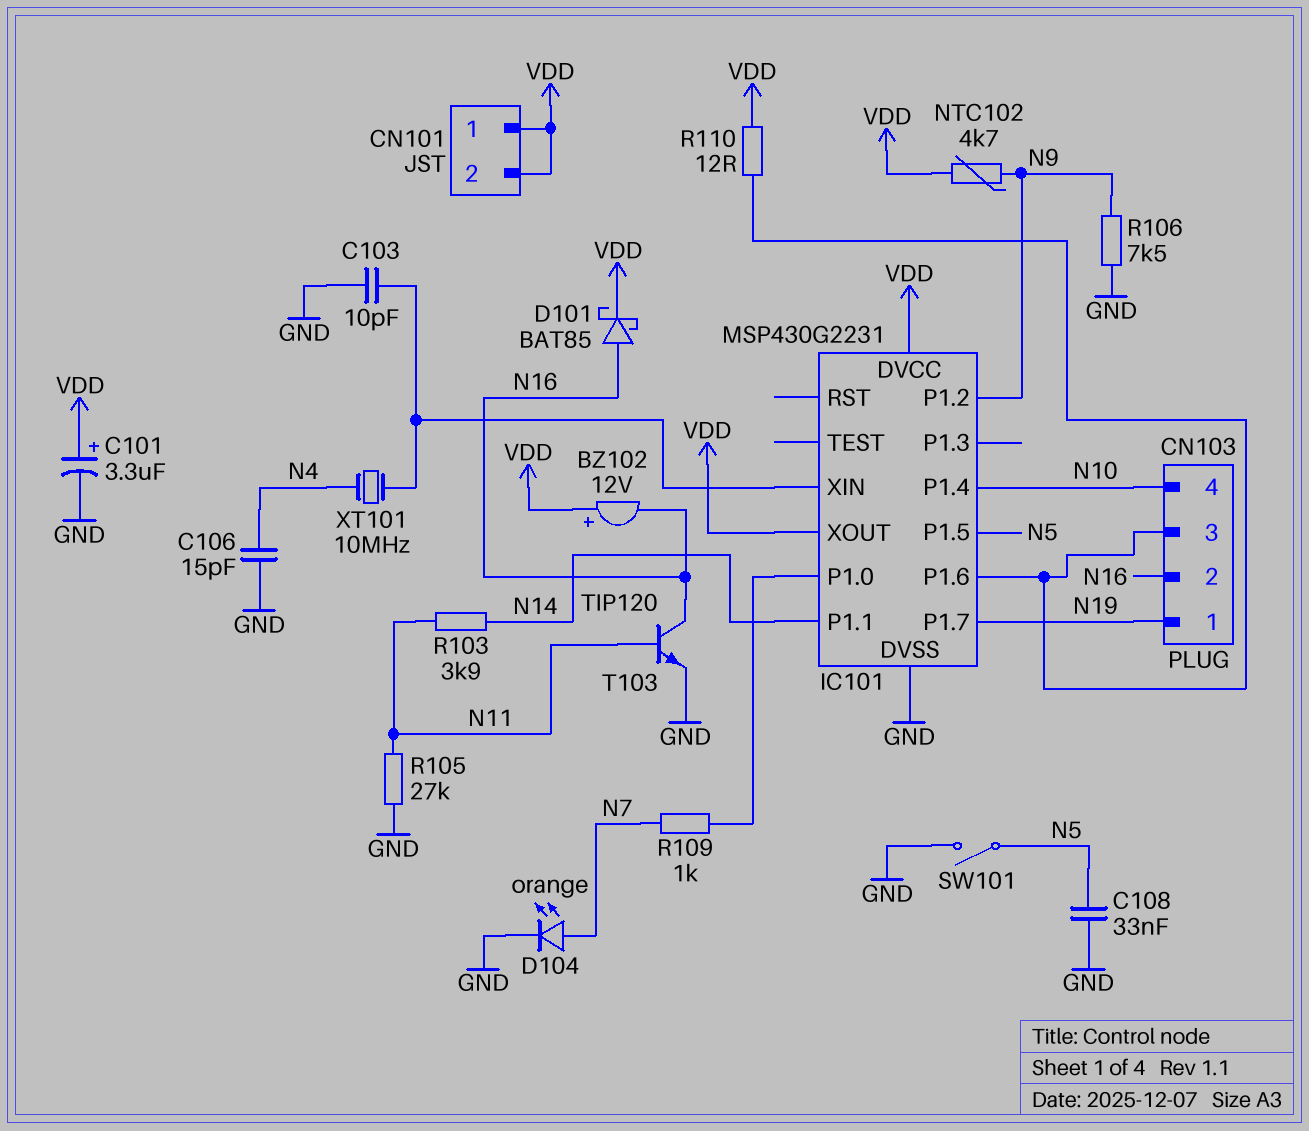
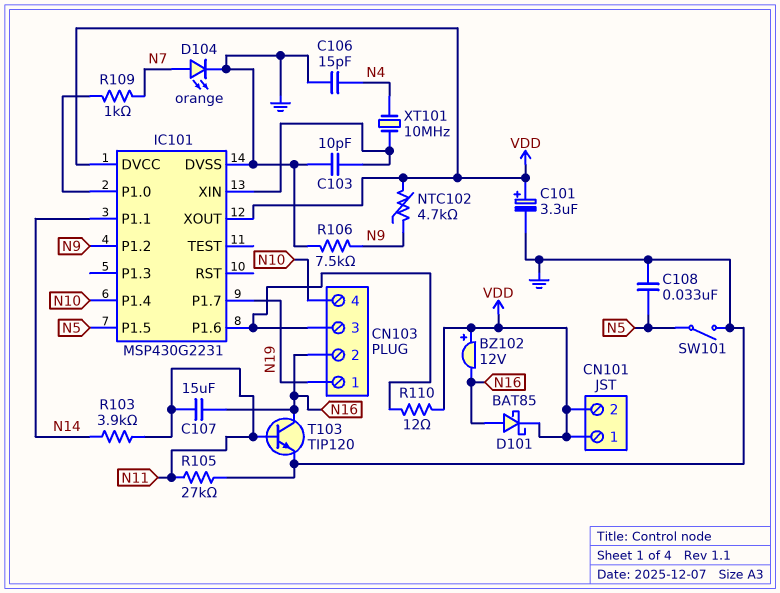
C107: none -> 15uF (N11, N16)

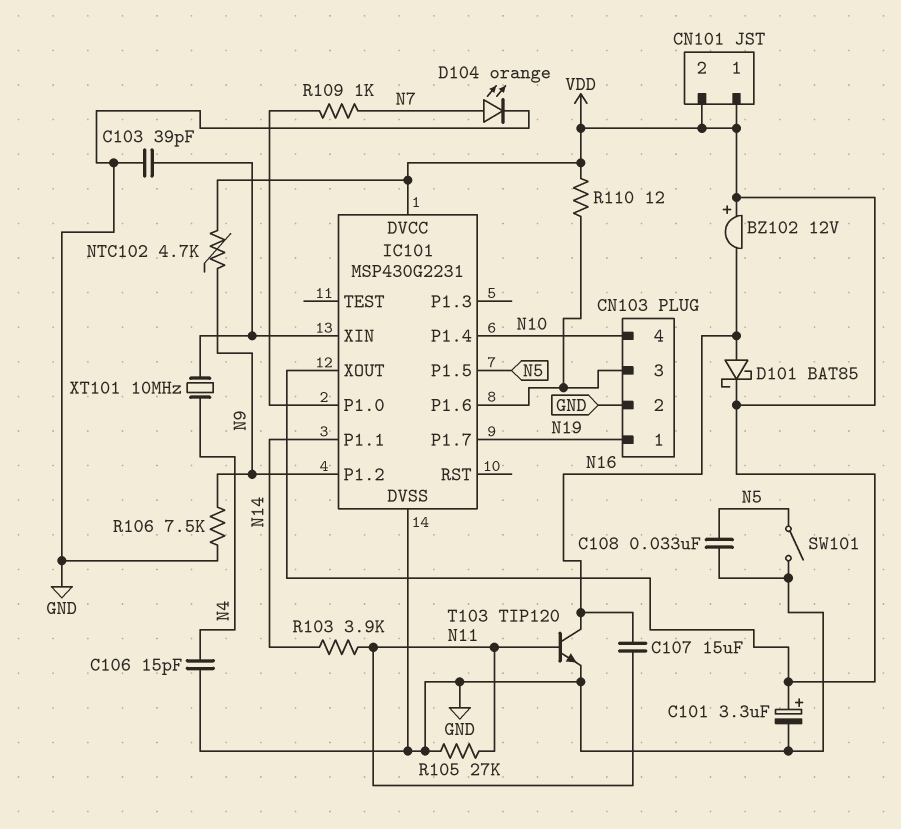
C103: 10pF (GND, IC101/XIN) -> 39pF (GND, IC101/XIN)
CN103 pin 2: N16 -> GND

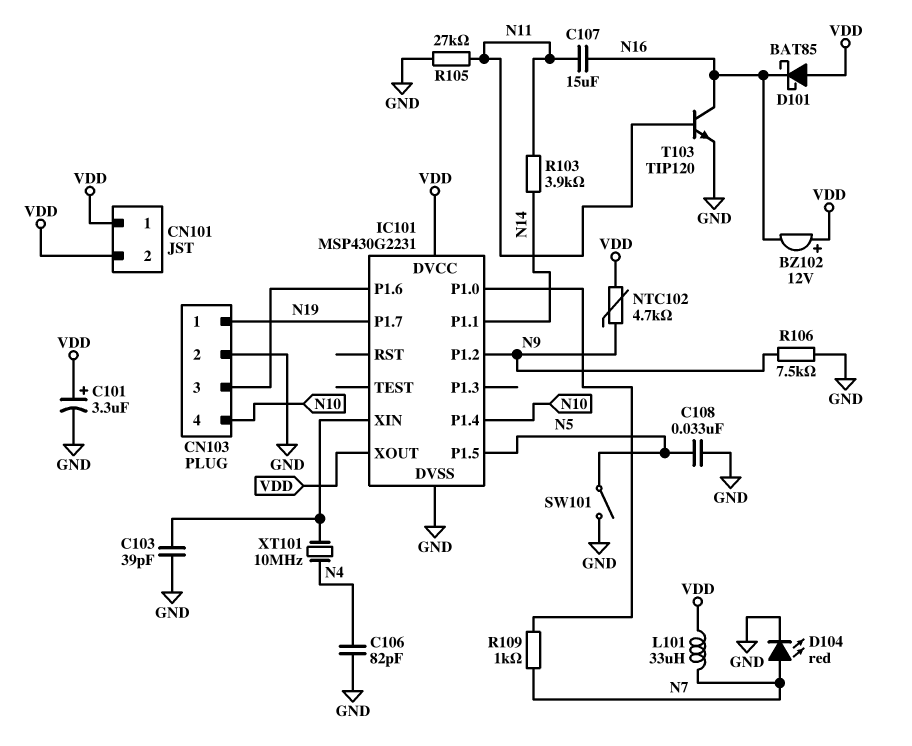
C106: 15pF (GND, N4) -> 82pF (GND, N4)
D101: schottky BAT85 (A N16, K VDD) -> schottky BAT85 (A VDD, K N16)
D104: LED orange (A N7, K GND) -> LED red (A N7, K GND)
L101: none -> 33uH (N7, VDD)
R110: 12 (CN103/3, VDD) -> none

